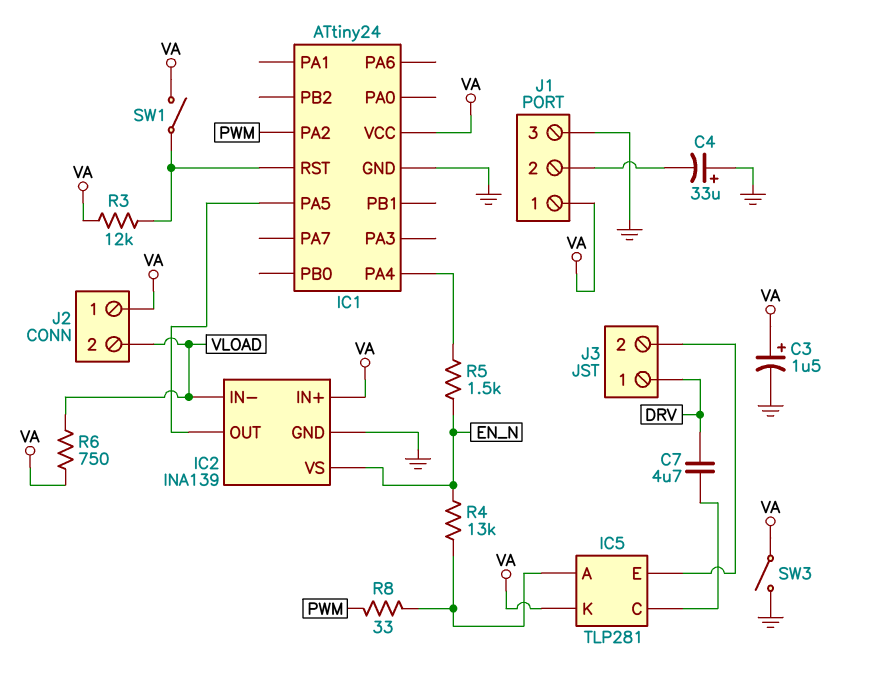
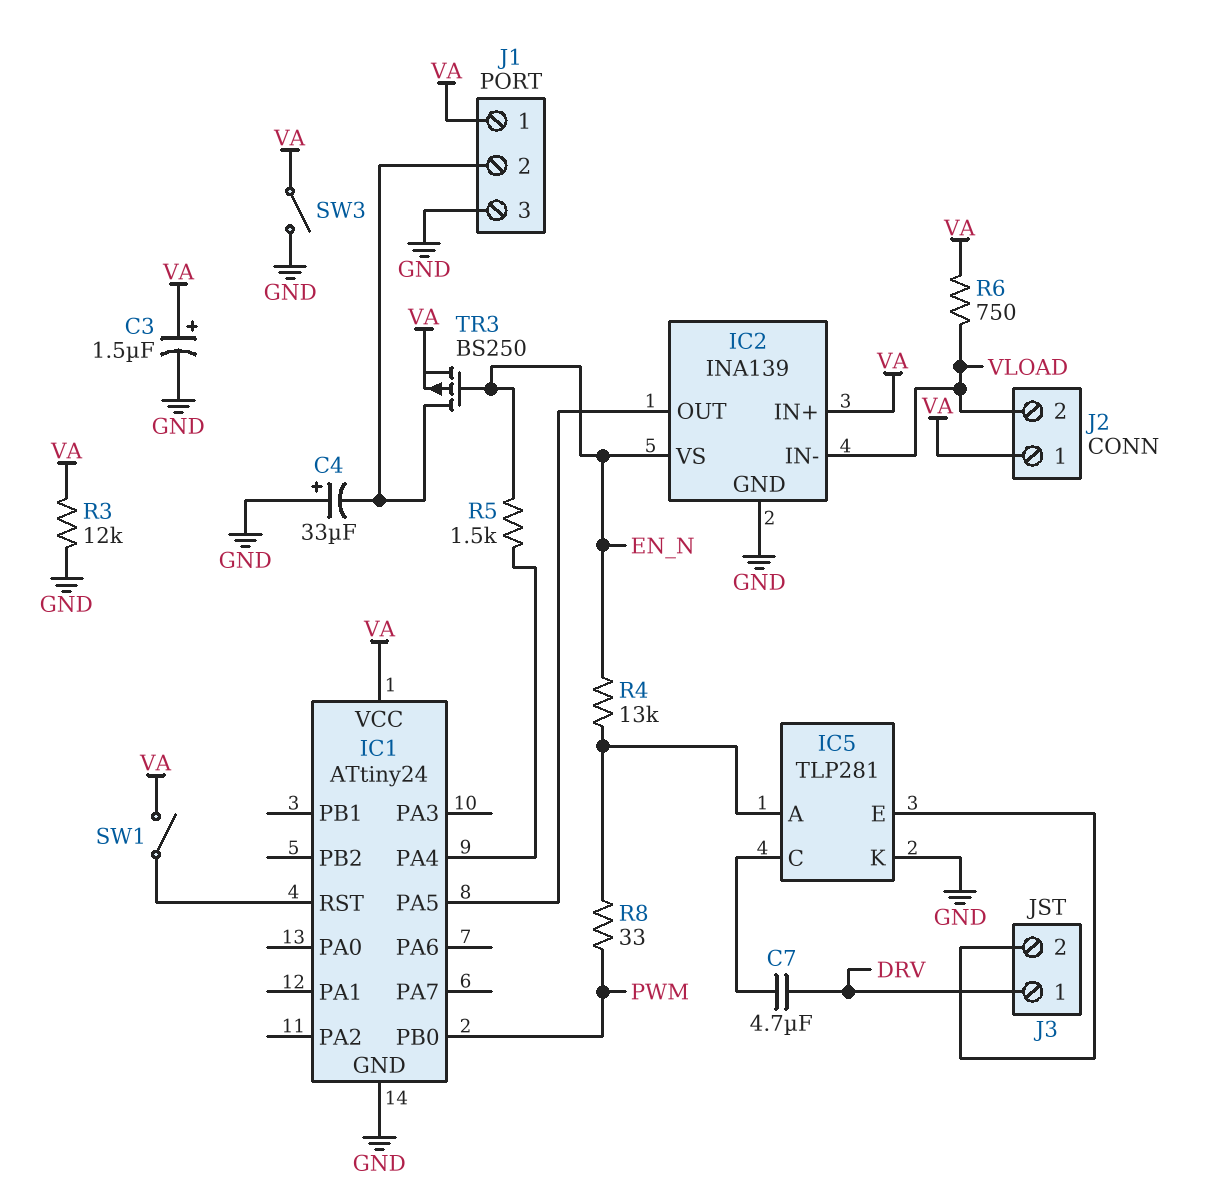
IC1 pin PA2: PWM -> none
IC1 pin PB0: none -> PWM
IC5 pin K: VA -> GND
R3: 12k (IC1/RST, VA) -> 12k (GND, VA)
TR3: none -> PMOS BS250 (G EN_N, D J1/2, S VA)

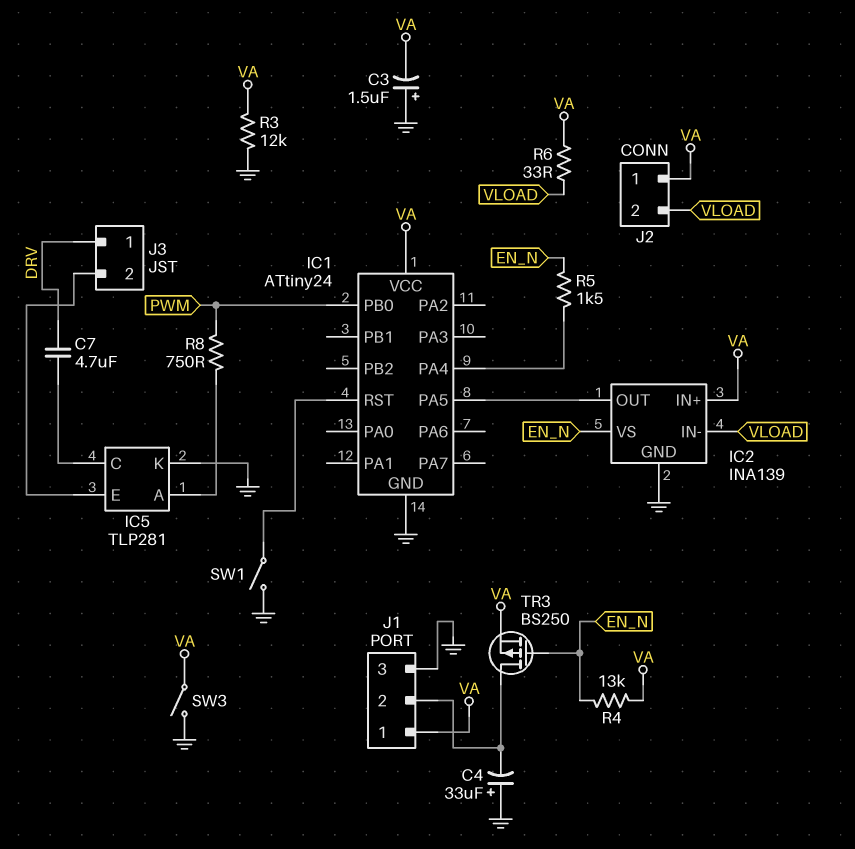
C3: 1.5uF (plus VA, minus GND) -> 1.5uF (plus GND, minus VA)
R4: 13k (EN_N, IC5/A) -> 13k (EN_N, VA)
R6: 750 (VA, VLOAD) -> 33 (VA, VLOAD)
R8: 33 (IC5/A, PWM) -> 750 (IC5/A, PWM)
SW1: switch (IC1/RST, VA) -> switch (GND, IC1/RST)

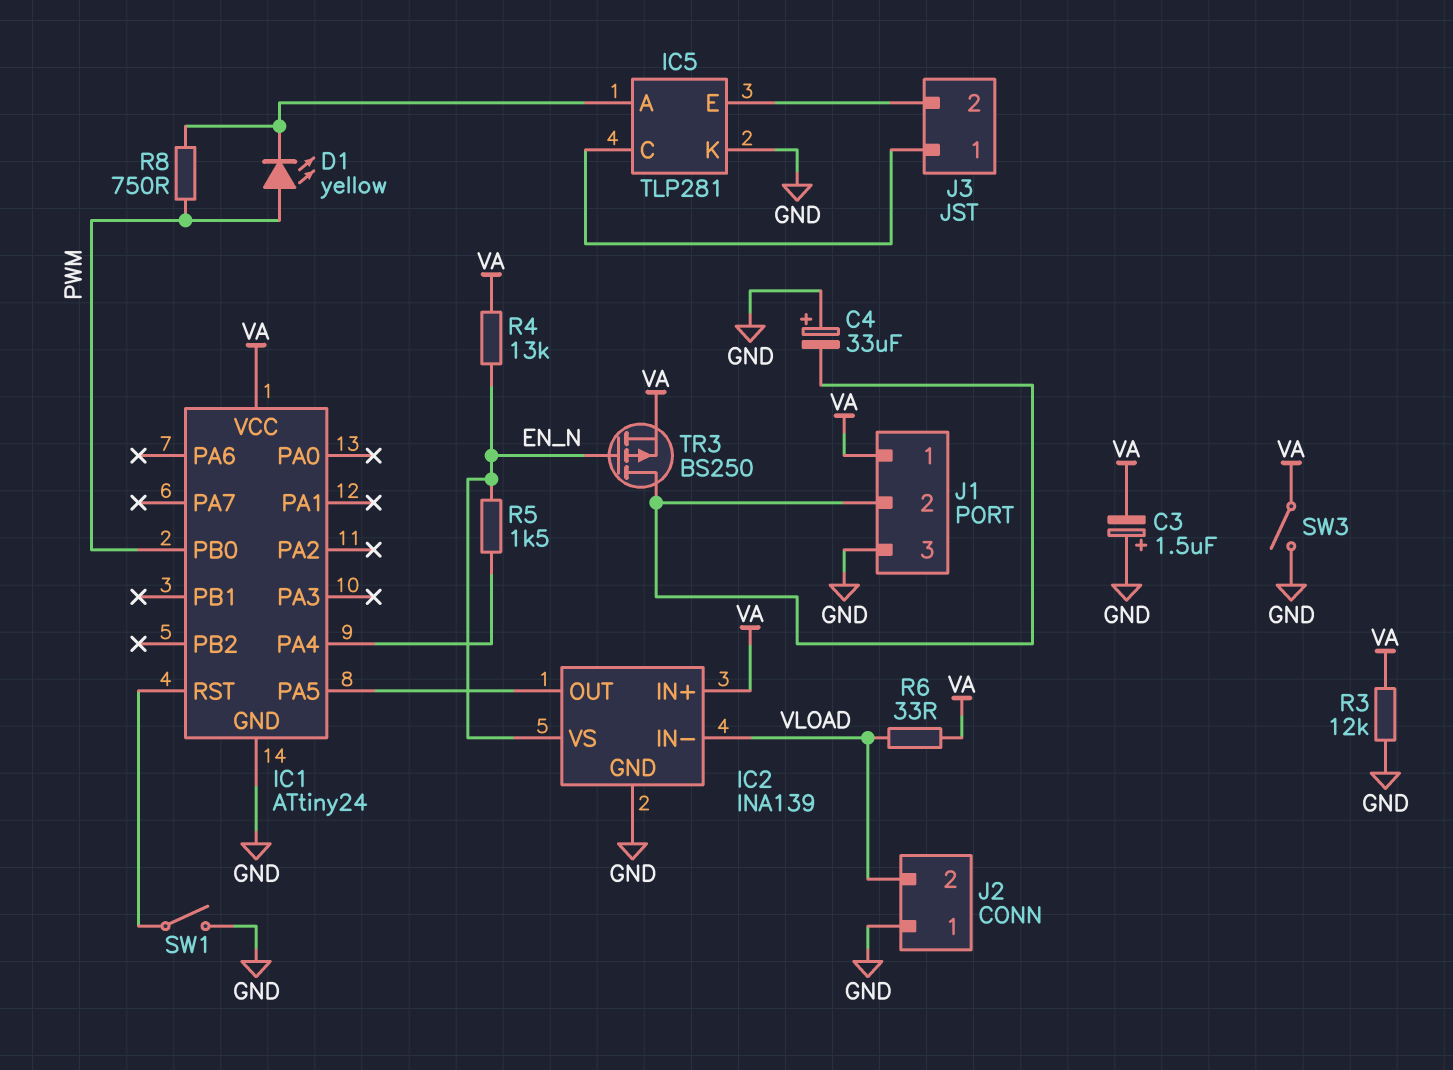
C7: 4.7uF (DRV, IC5/C) -> none
D1: none -> LED yellow (A PWM, K IC5/A)
J2 pin 1: VA -> GND
J3 pin 1: DRV -> IC5/C

